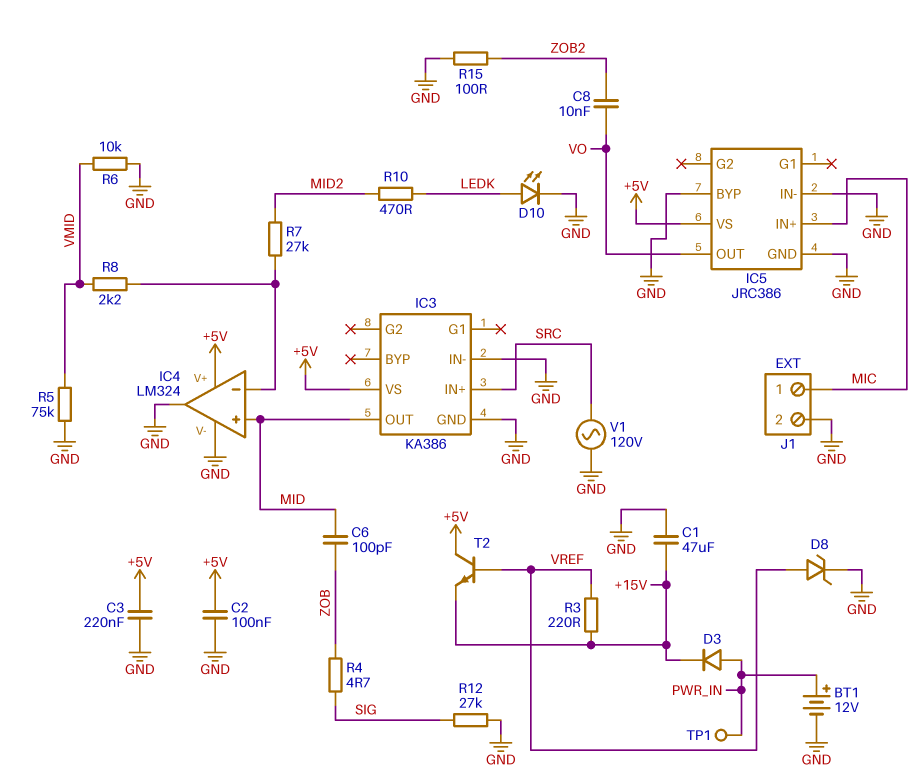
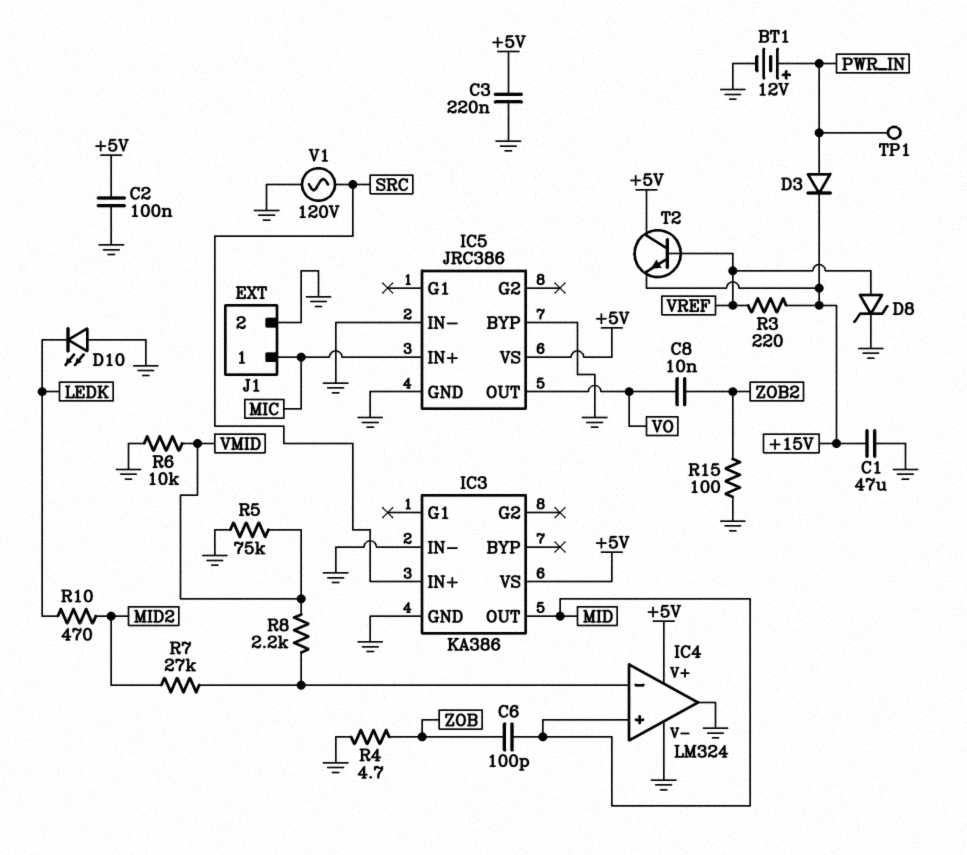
D10: LED (A LEDK, K GND) -> LED (A GND, K LEDK)
R4: 4.7 (SIG, ZOB) -> 4.7 (GND, ZOB)
R12: 27k (GND, SIG) -> none

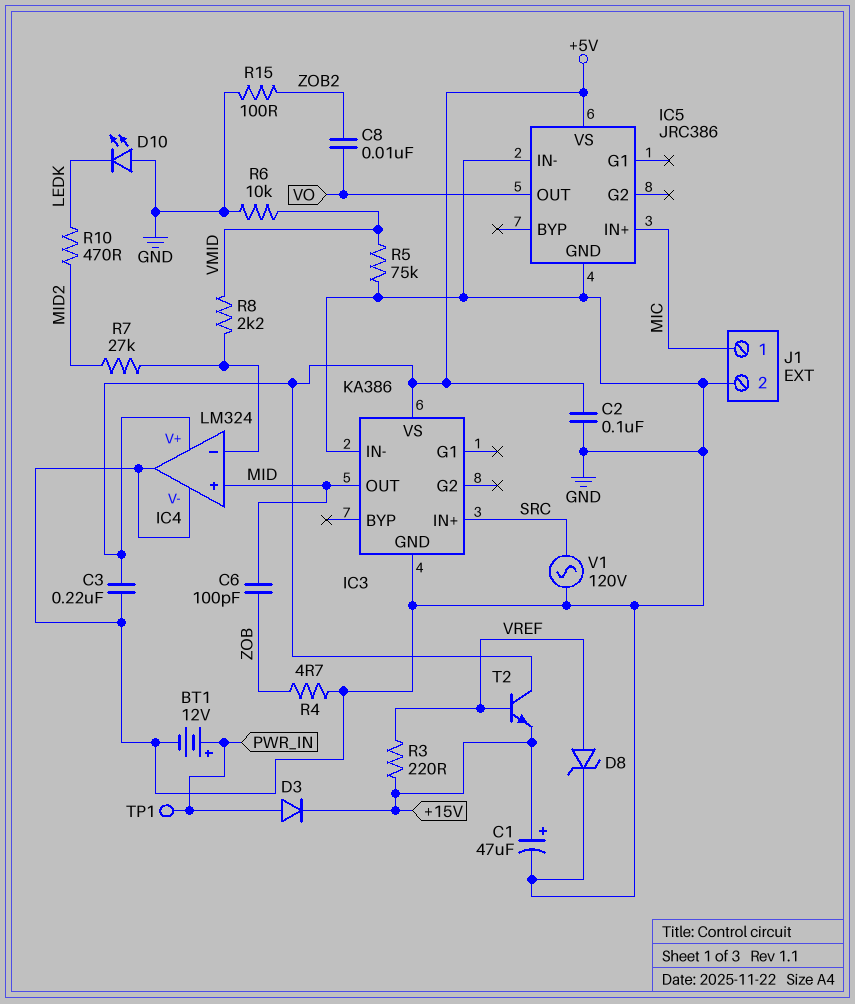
C1: 47uF (+15V, GND) -> 47uF (plus +15V, minus GND)
IC5 pin BYP: GND -> none

